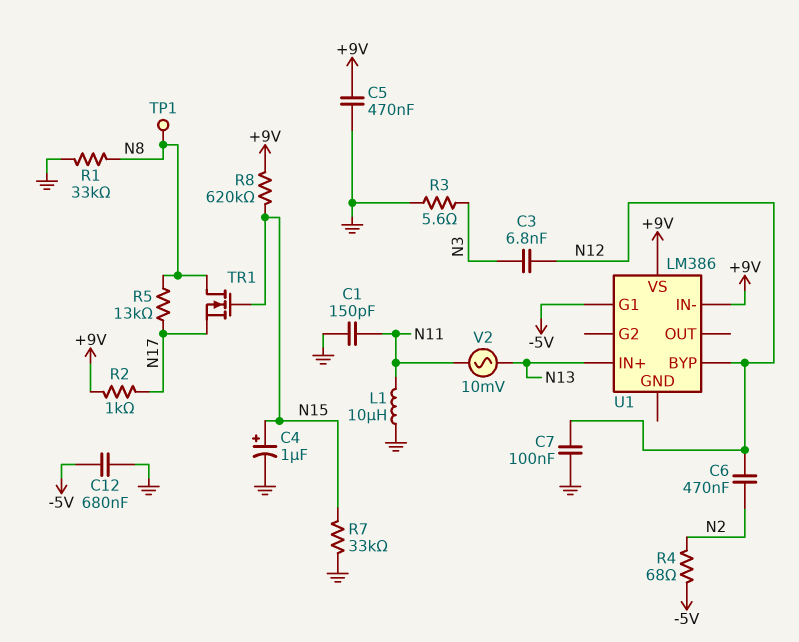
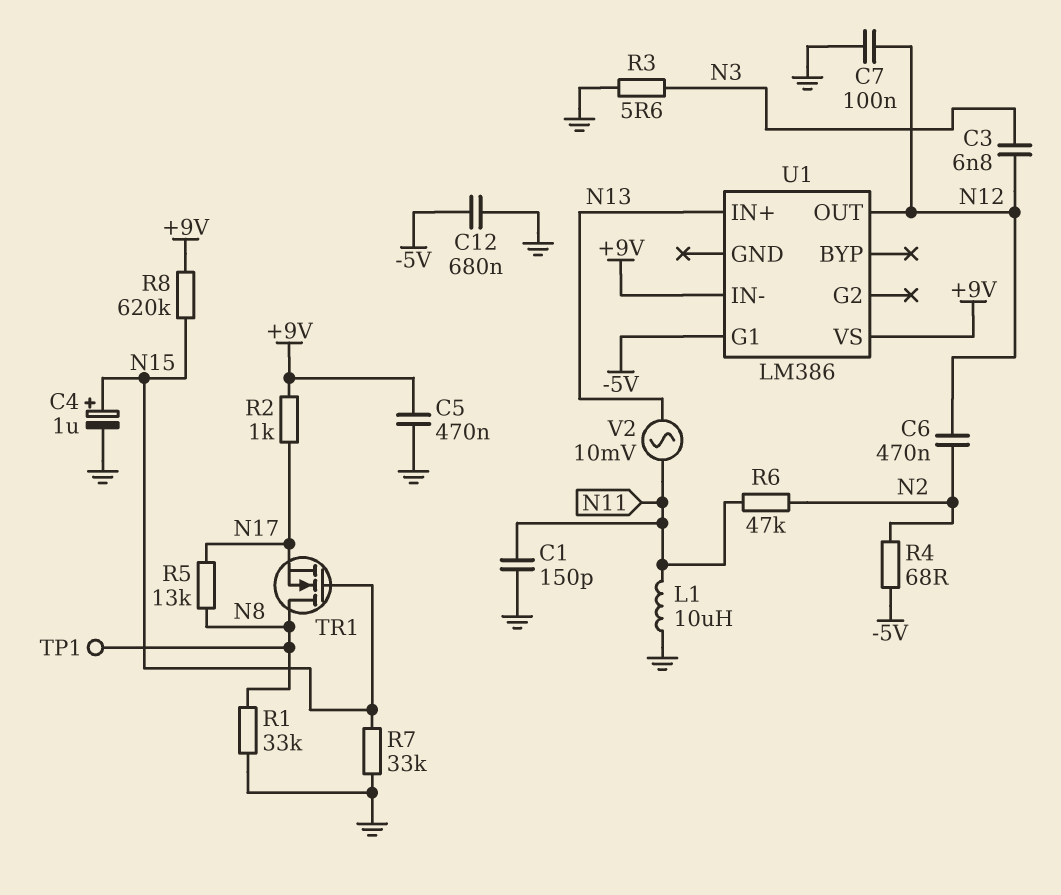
R6: none -> 47k (N2, N11)
U1 pin BYP: N12 -> none
U1 pin OUT: none -> N12

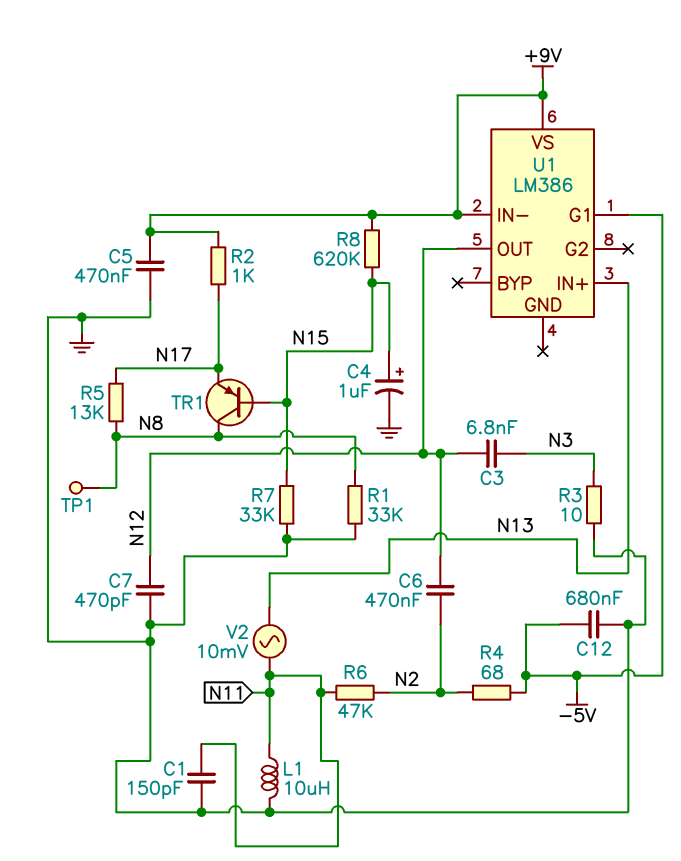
C7: 100nF (GND, N12) -> 470pF (GND, N12)
R3: 5.6 (GND, N3) -> 10 (GND, N3)
TR1: NMOS (G N15, D N8, S N17) -> PNP (B N15, C N8, E N17)

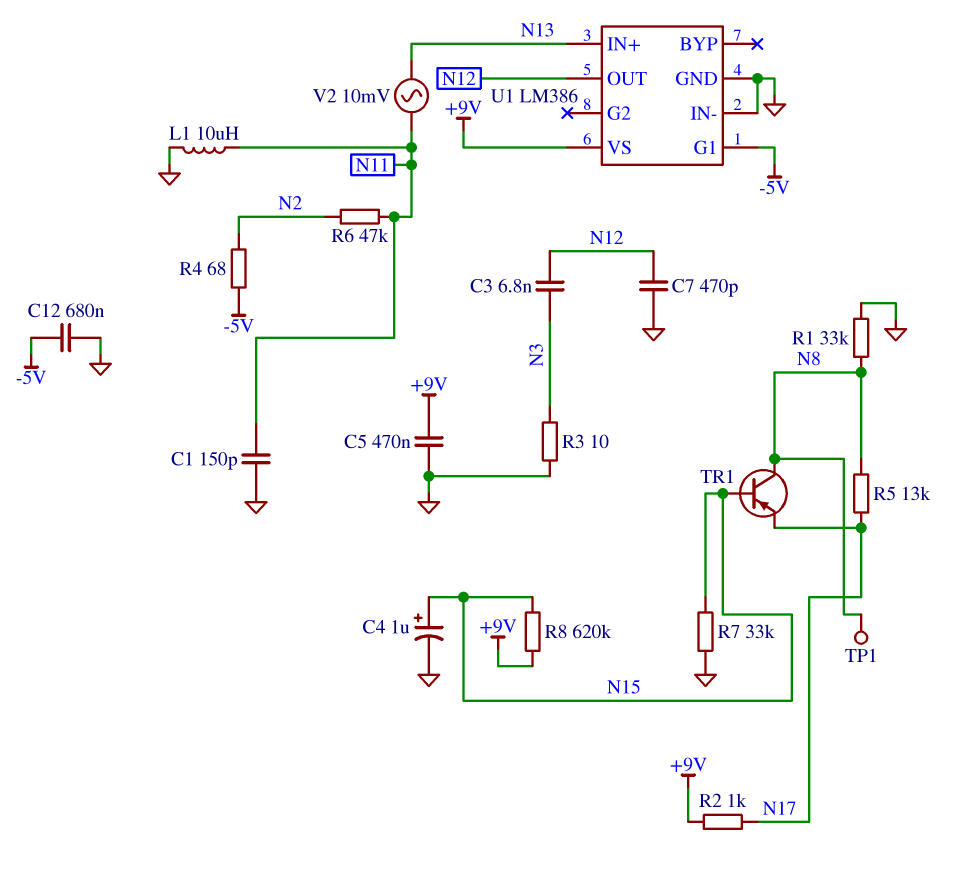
C6: 470nF (N2, N12) -> none
U1 pin GND: none -> GND
U1 pin IN-: +9V -> GND

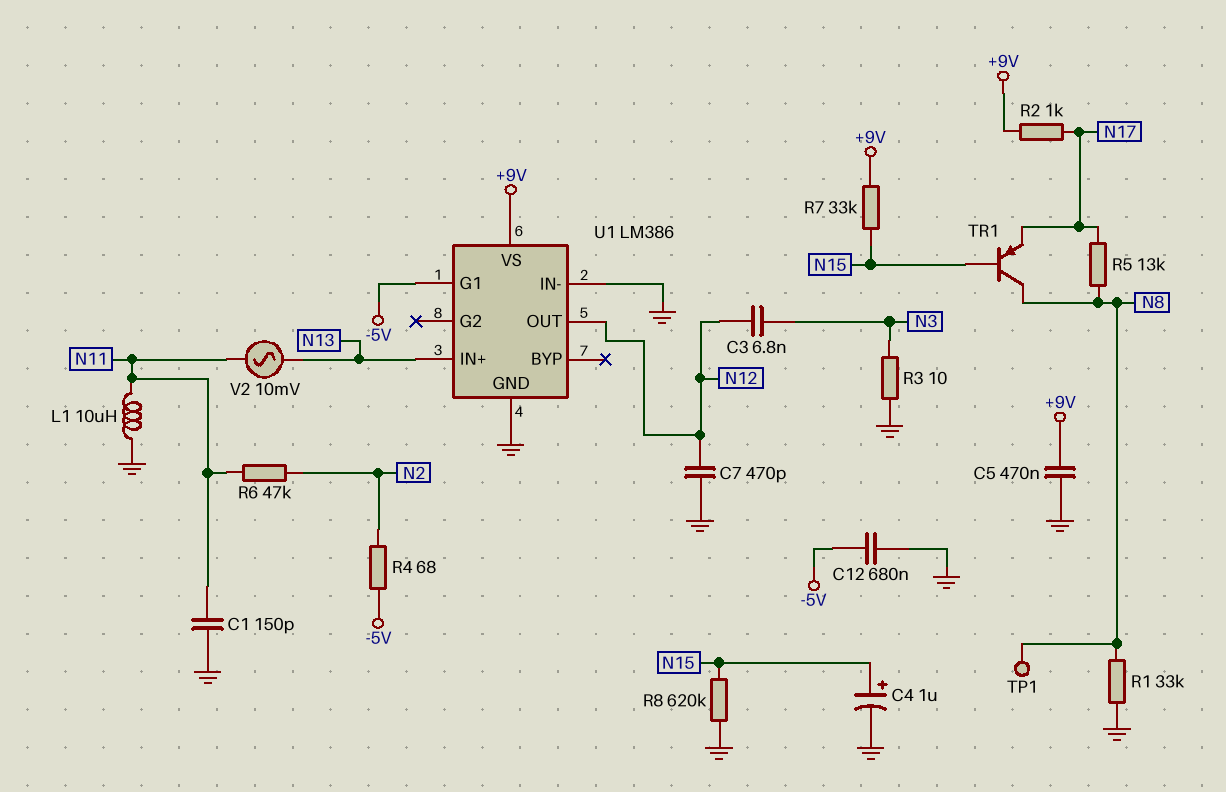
R7: 33k (GND, N15) -> 33k (+9V, N15)
R8: 620k (+9V, N15) -> 620k (GND, N15)

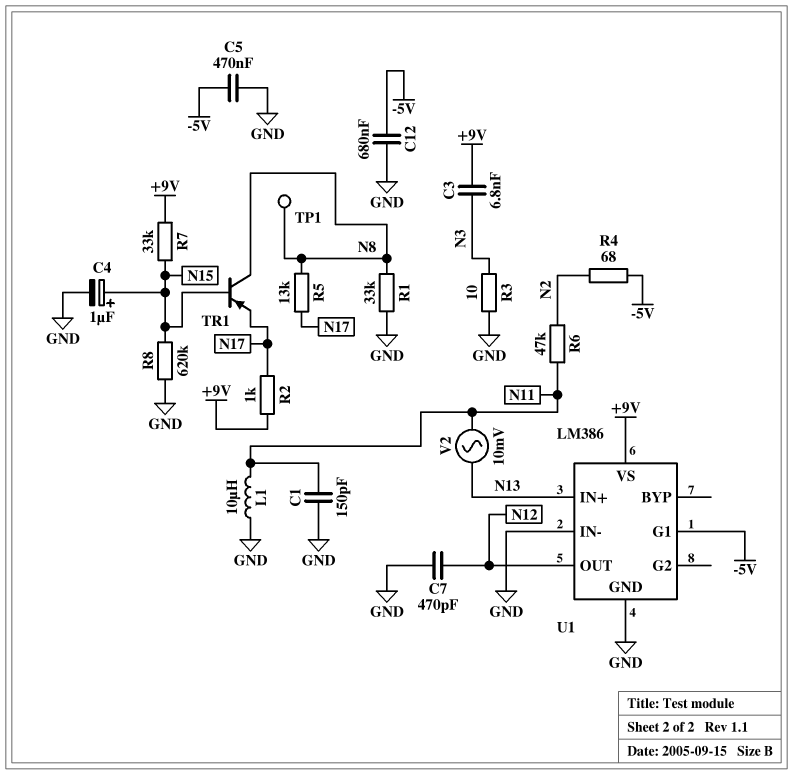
C3: 6.8nF (N3, N12) -> 6.8nF (+9V, N3)
C5: 470nF (+9V, GND) -> 470nF (-5V, GND)

